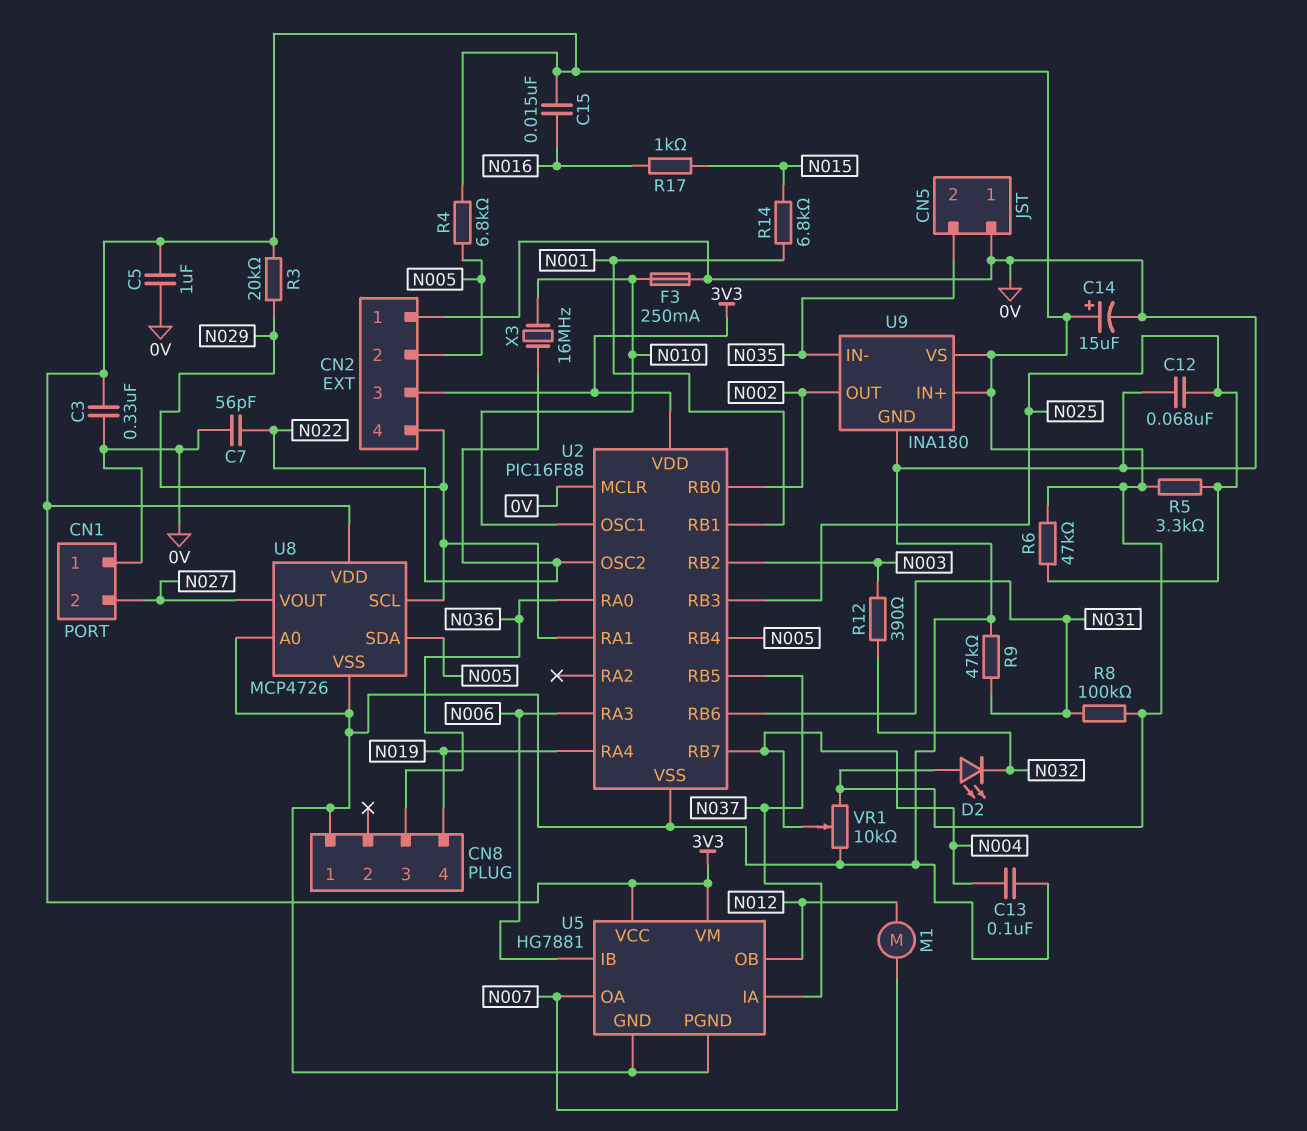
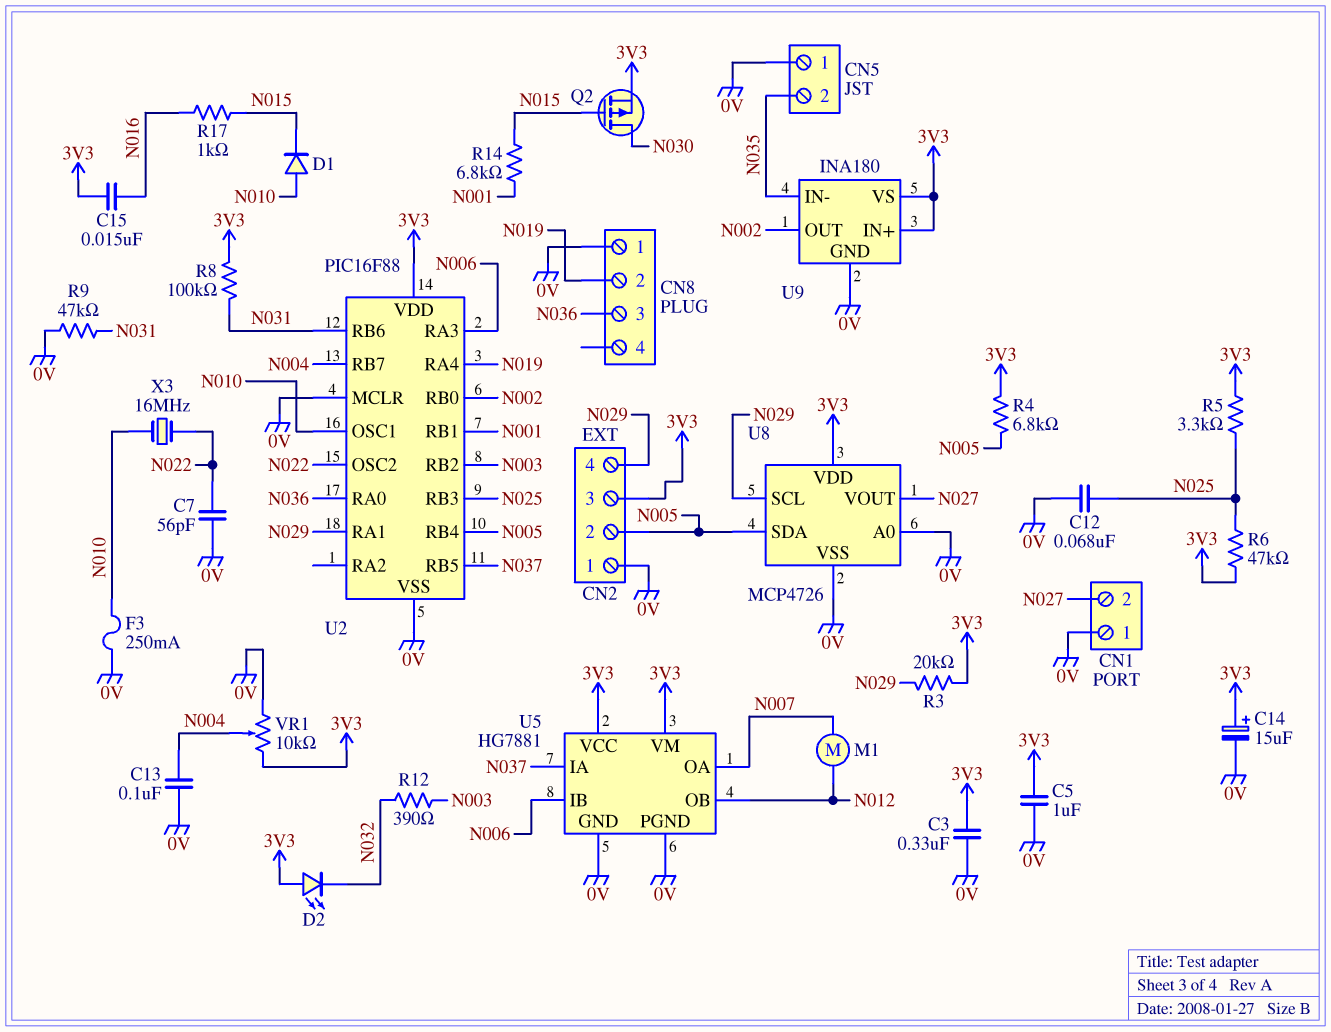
CN8 pin 2: none -> N019
CN8 pin 4: N019 -> none
D1: none -> diode (A N010, K N015)
Q2: none -> PMOS (G N015, D N030, S 3V3)

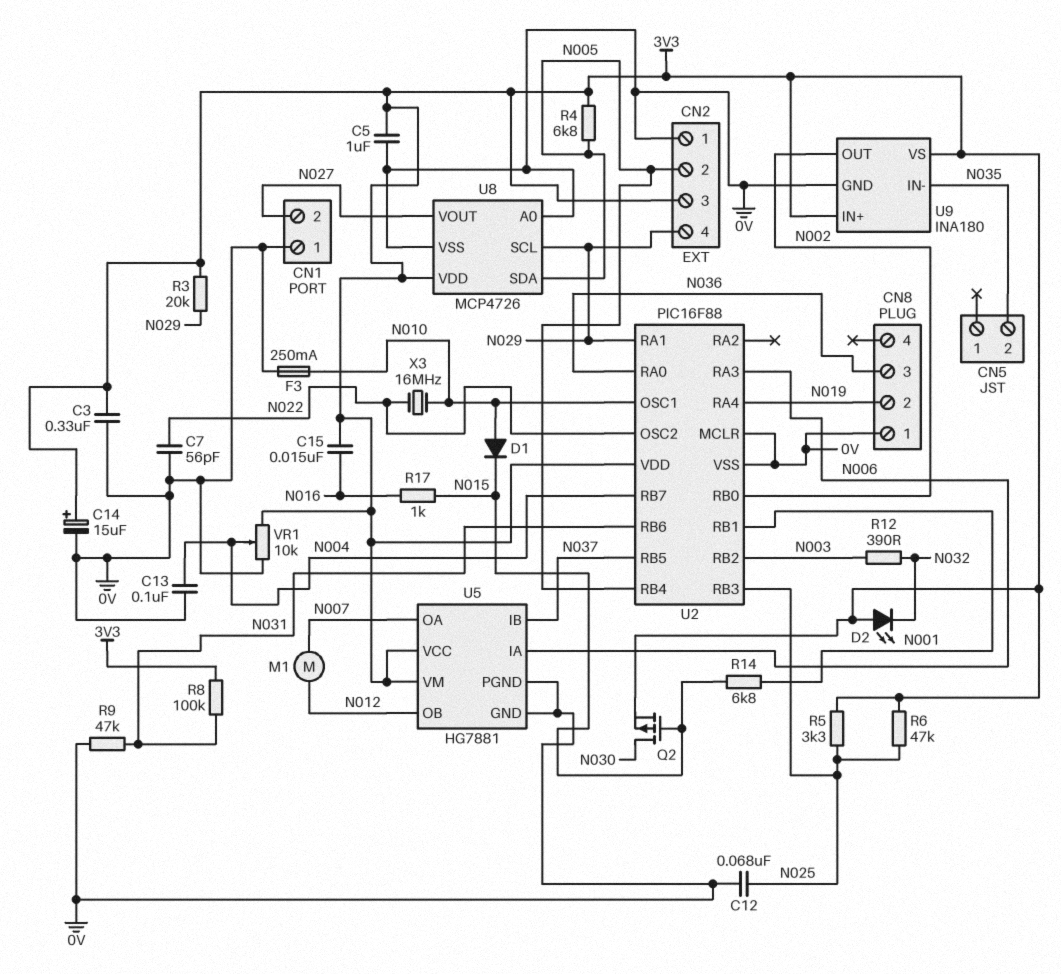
CN5 pin 1: 0V -> none
U5 pin IA: N037 -> N006
U5 pin IB: N006 -> N037

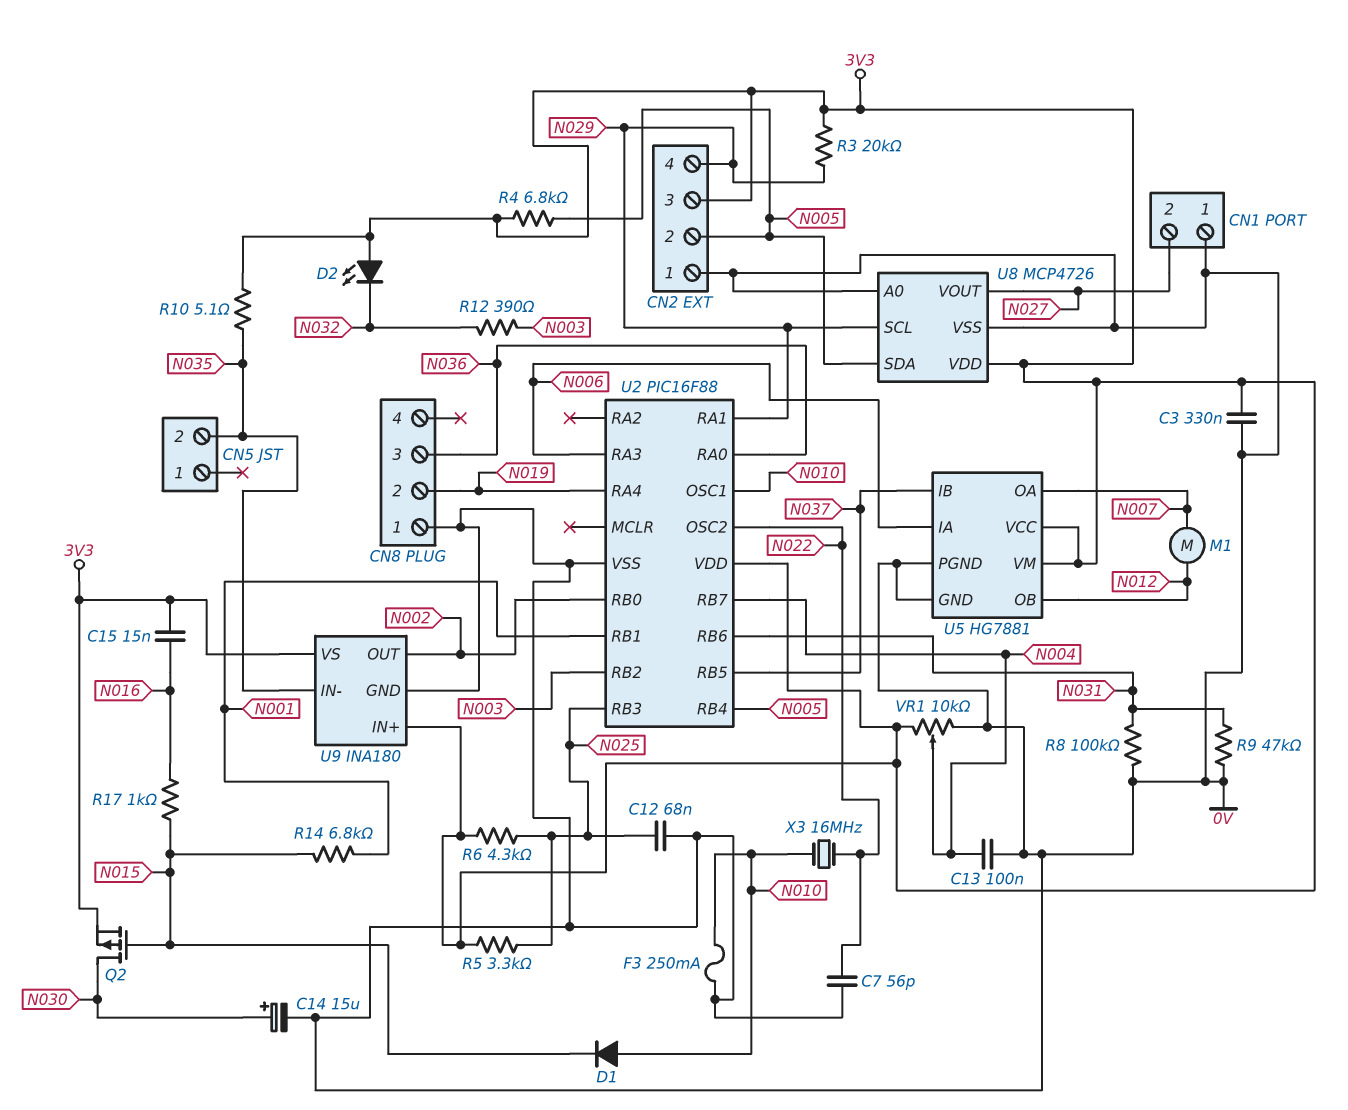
C5: 1uF (0V, 3V3) -> none
C14: 15uF (plus 3V3, minus 0V) -> 15uF (plus N030, minus 0V)
R6: 47k (3V3, N025) -> 4.3k (3V3, N025)
R8: 100k (3V3, N031) -> 100k (0V, N031)
R10: none -> 5.1 (3V3, N035)
U2 pin MCLR: 0V -> none

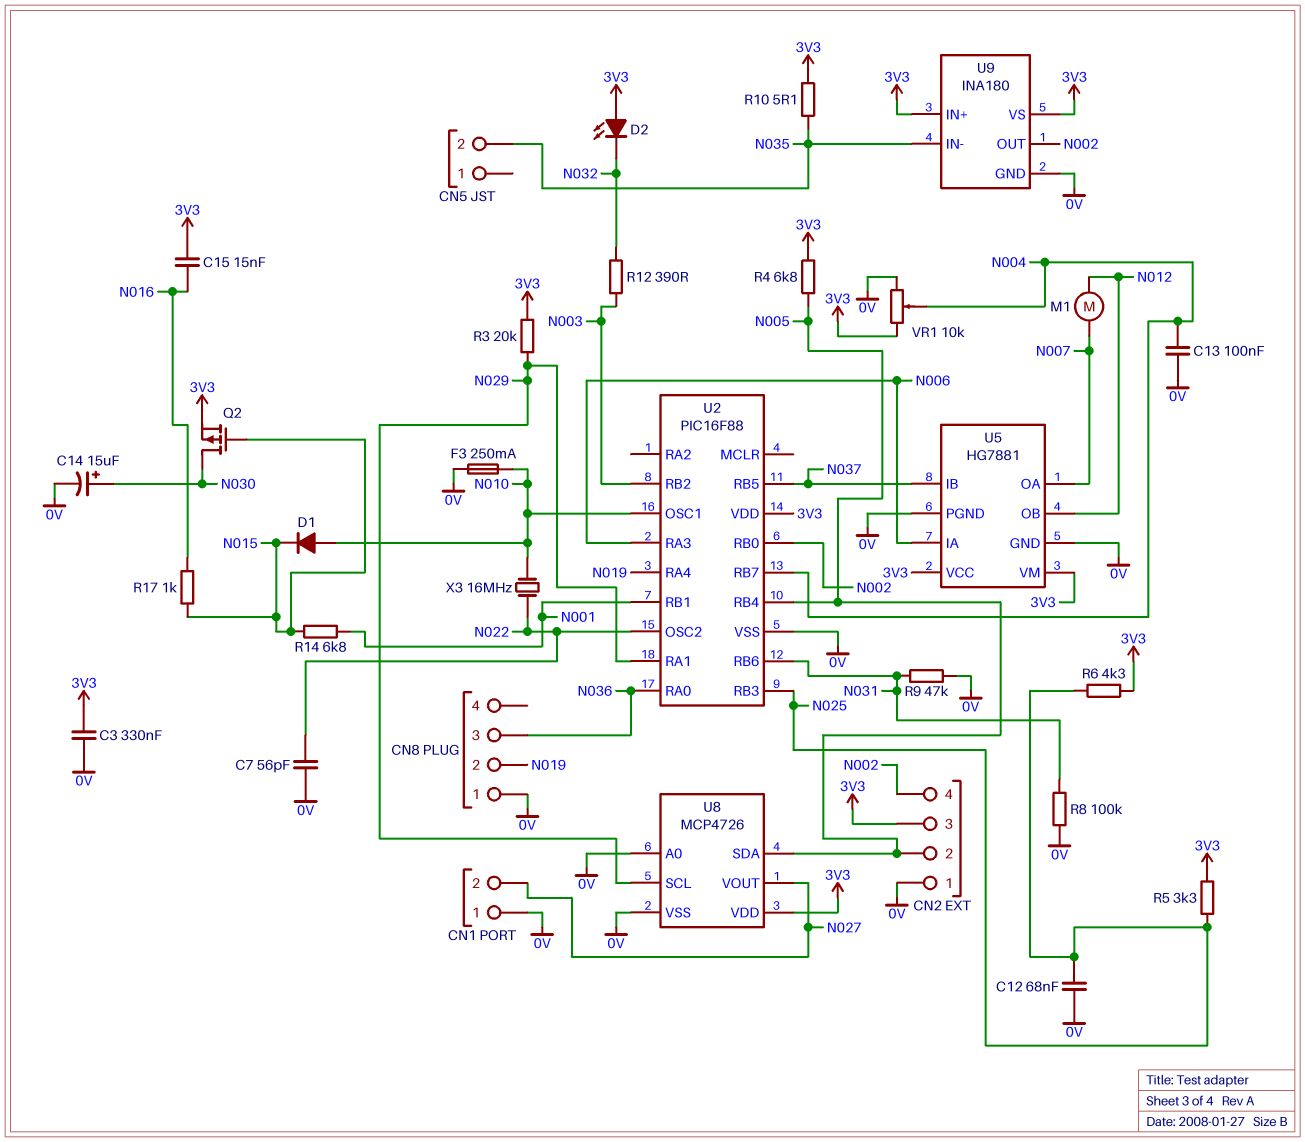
CN2 pin 4: N029 -> N002

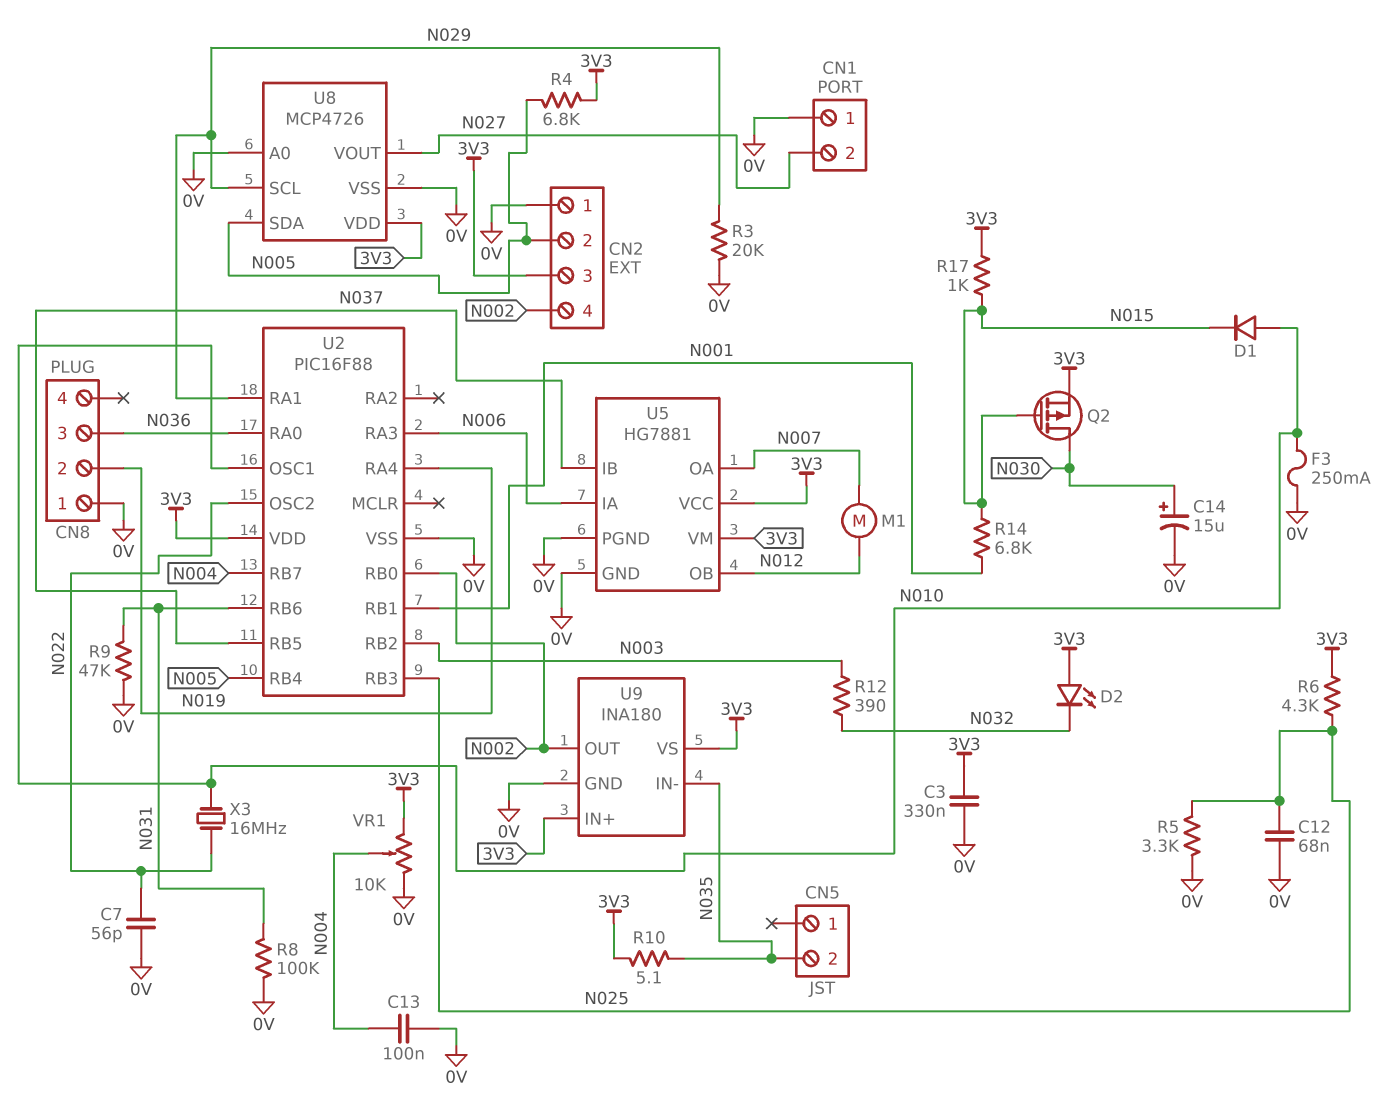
C15: 15nF (3V3, N016) -> none
R3: 20k (3V3, N029) -> 20k (0V, N029)
R5: 3.3k (3V3, N025) -> 3.3k (0V, N025)
R17: 1k (N015, N016) -> 1k (3V3, N015)

